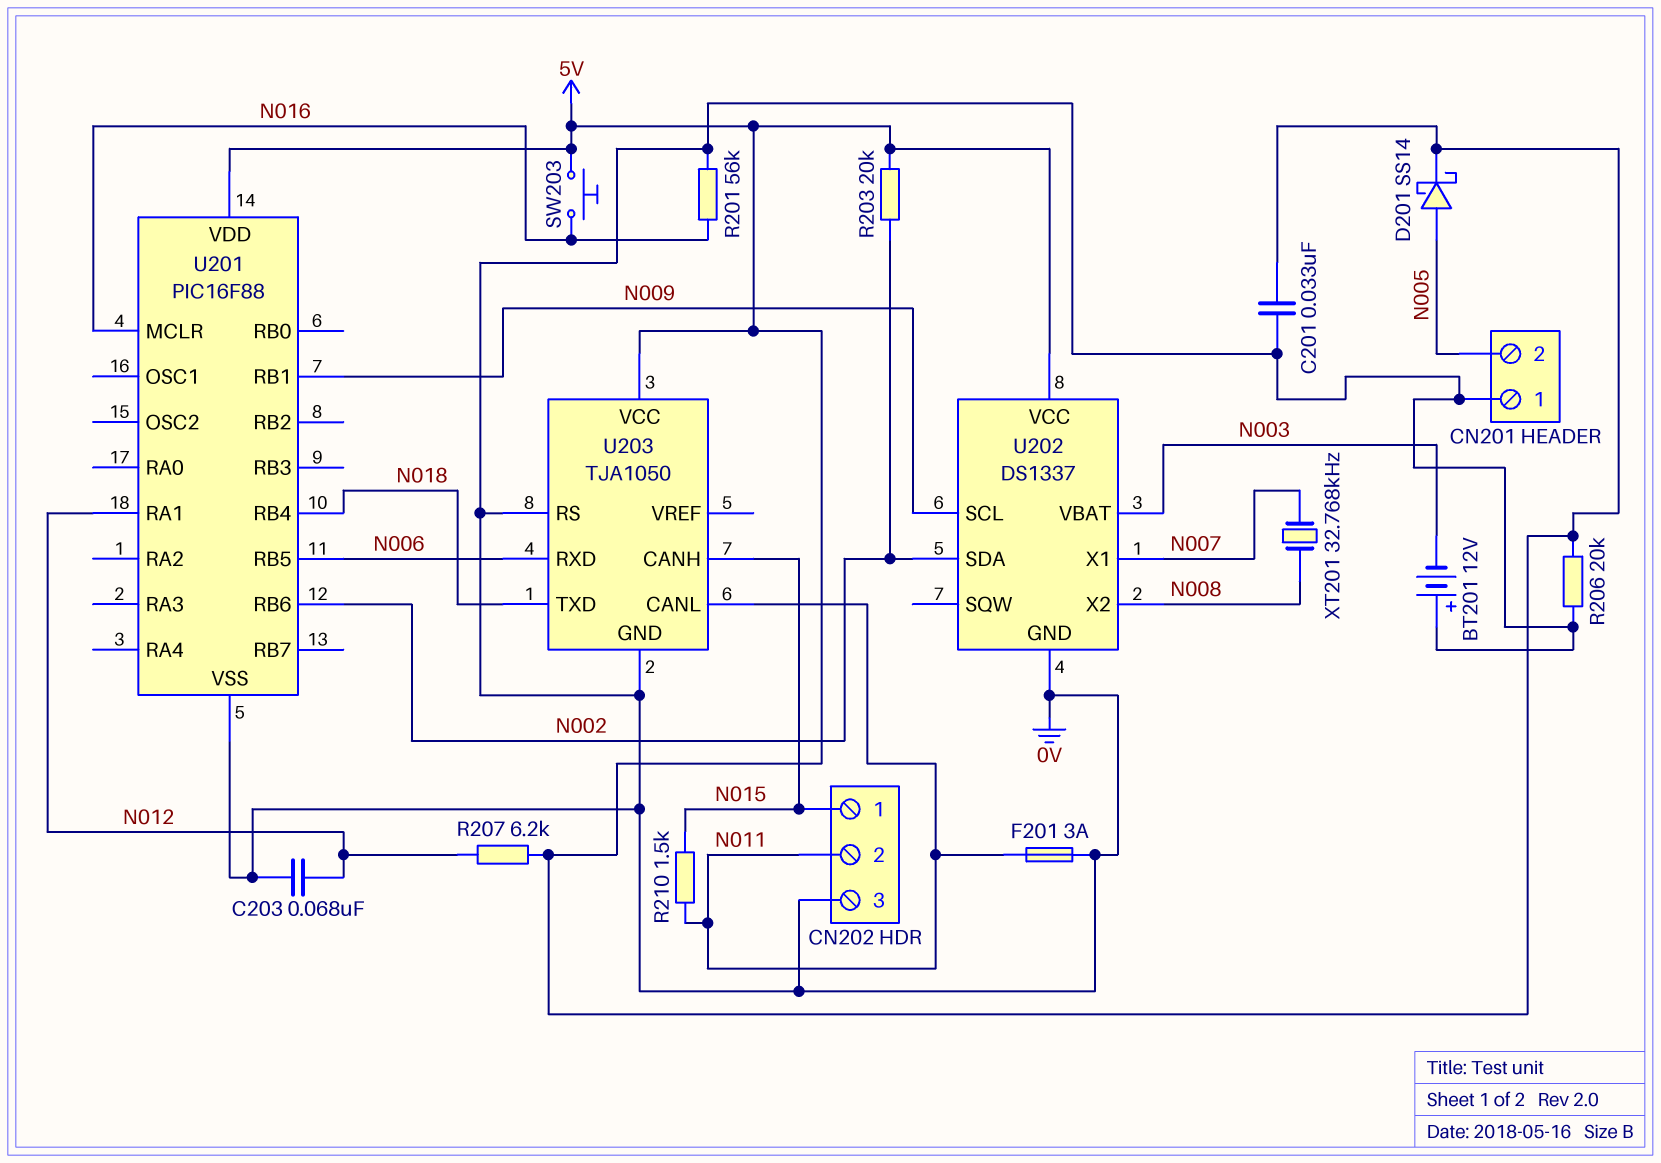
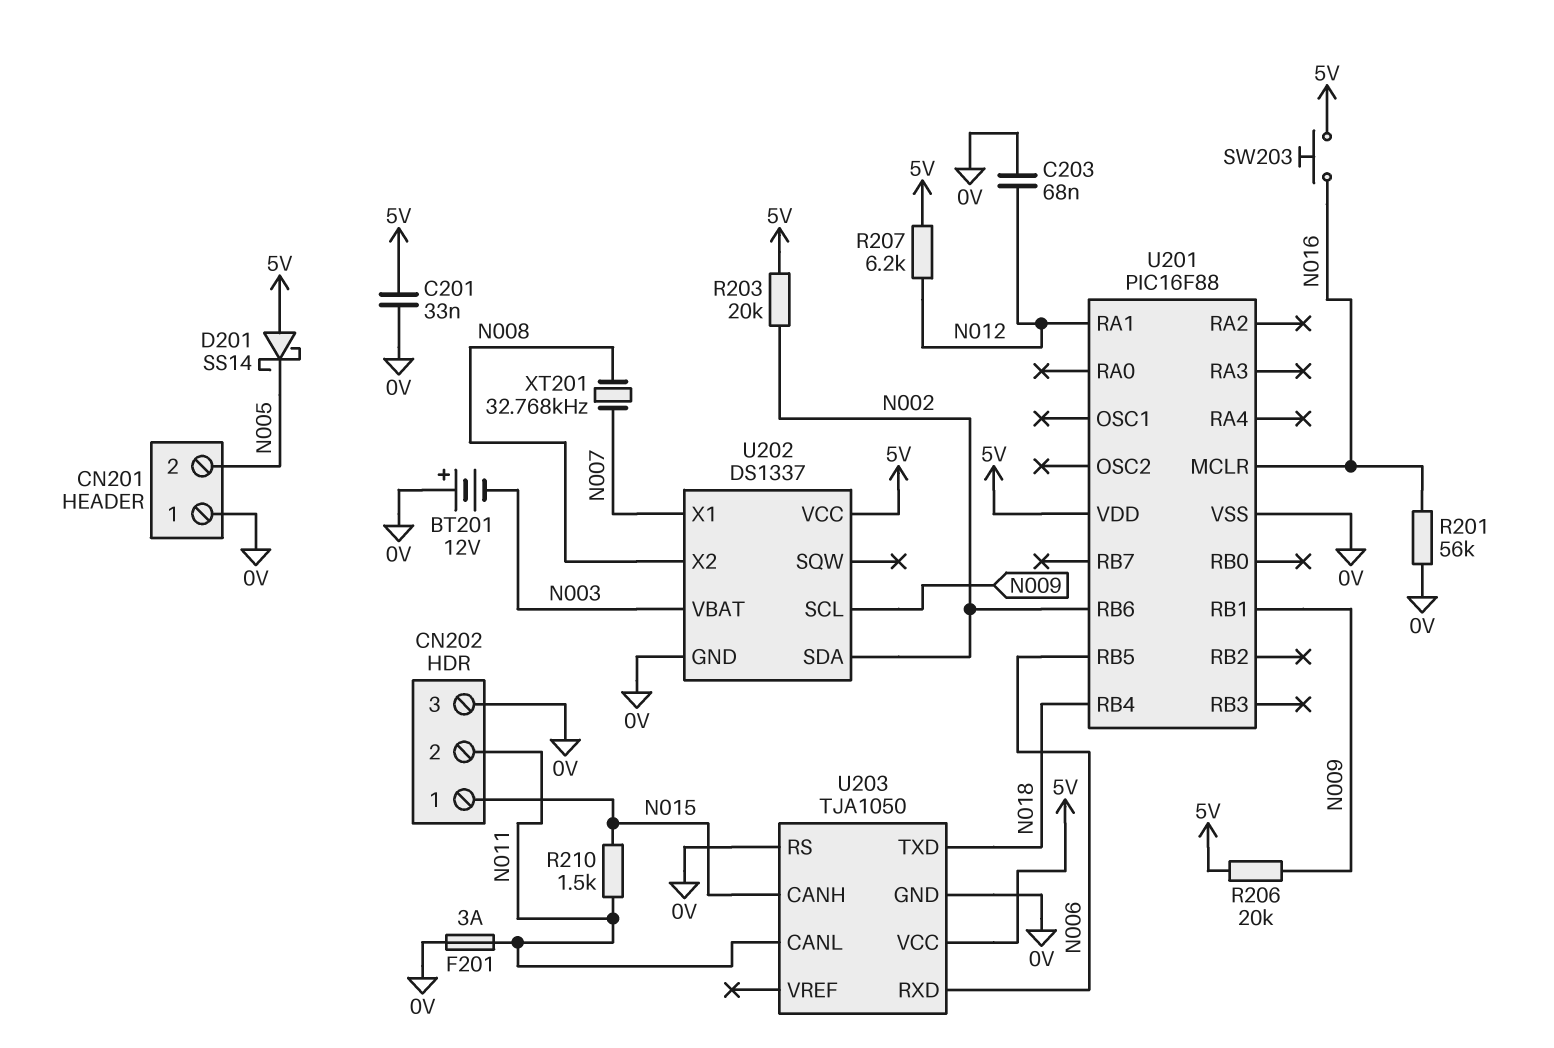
D201: schottky SS14 (A N005, K 5V) -> schottky SS14 (A 5V, K N005)
R206: 20k (0V, 5V) -> 20k (5V, N009)

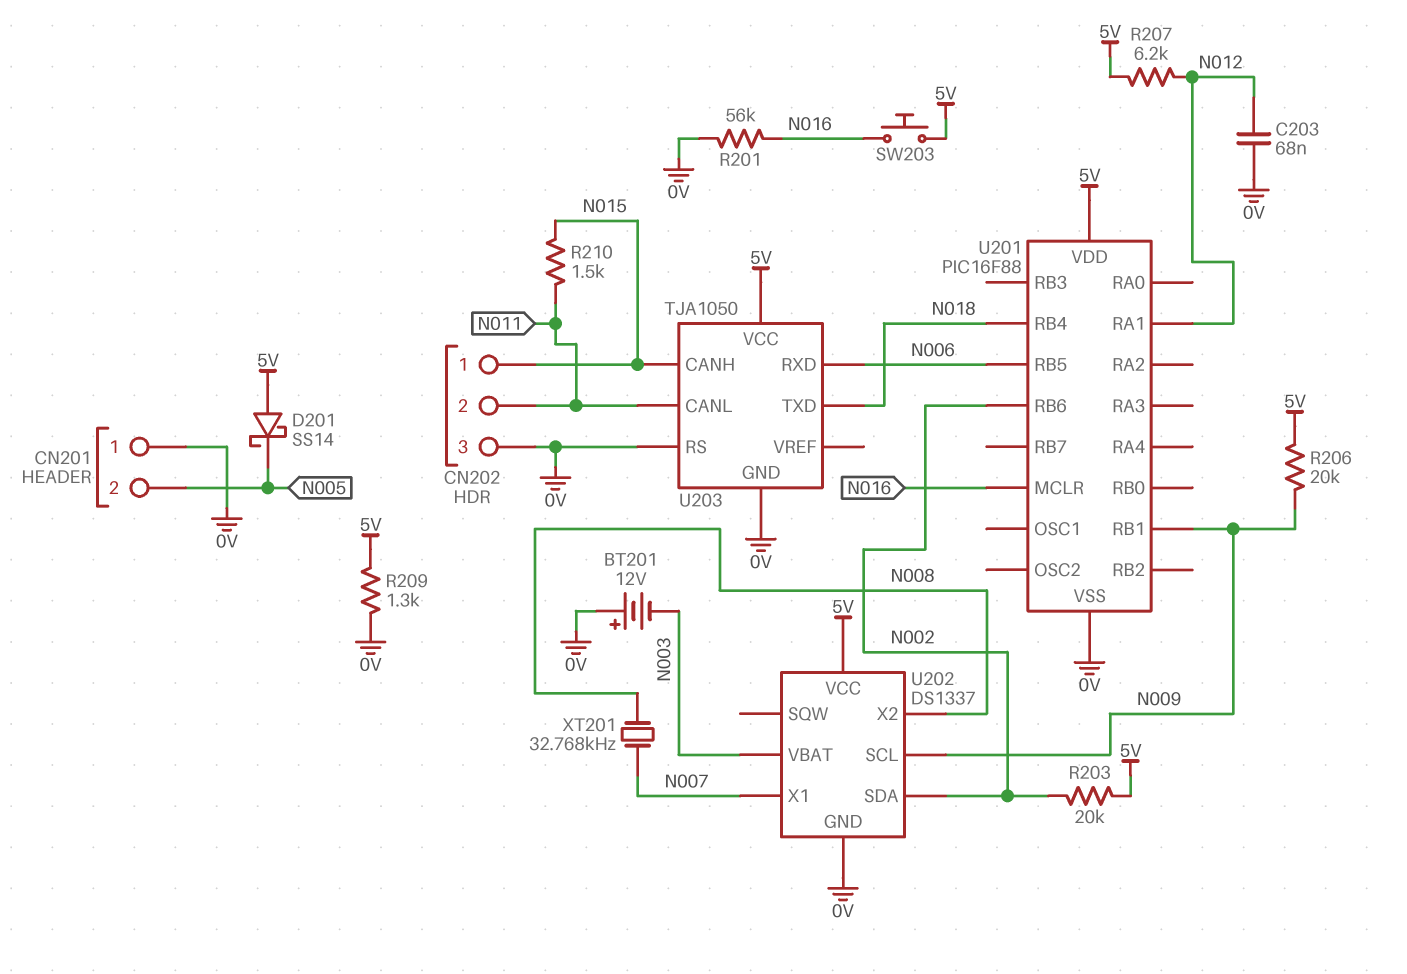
C201: 33nF (0V, 5V) -> none
F201: 3A (0V, N011) -> none
R209: none -> 1.3k (0V, 5V)

